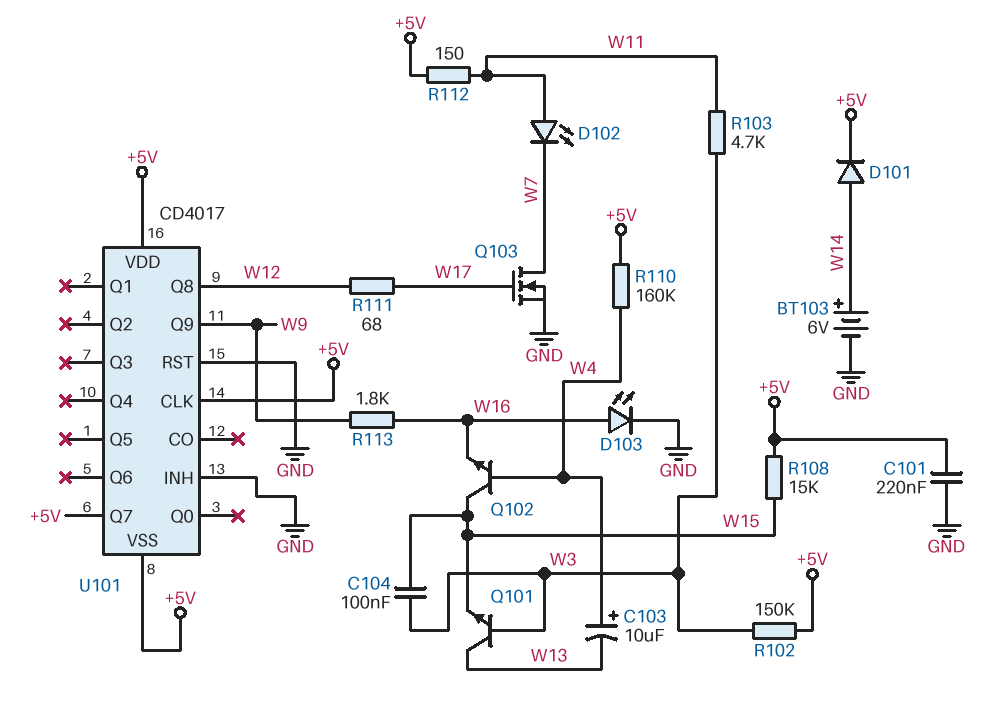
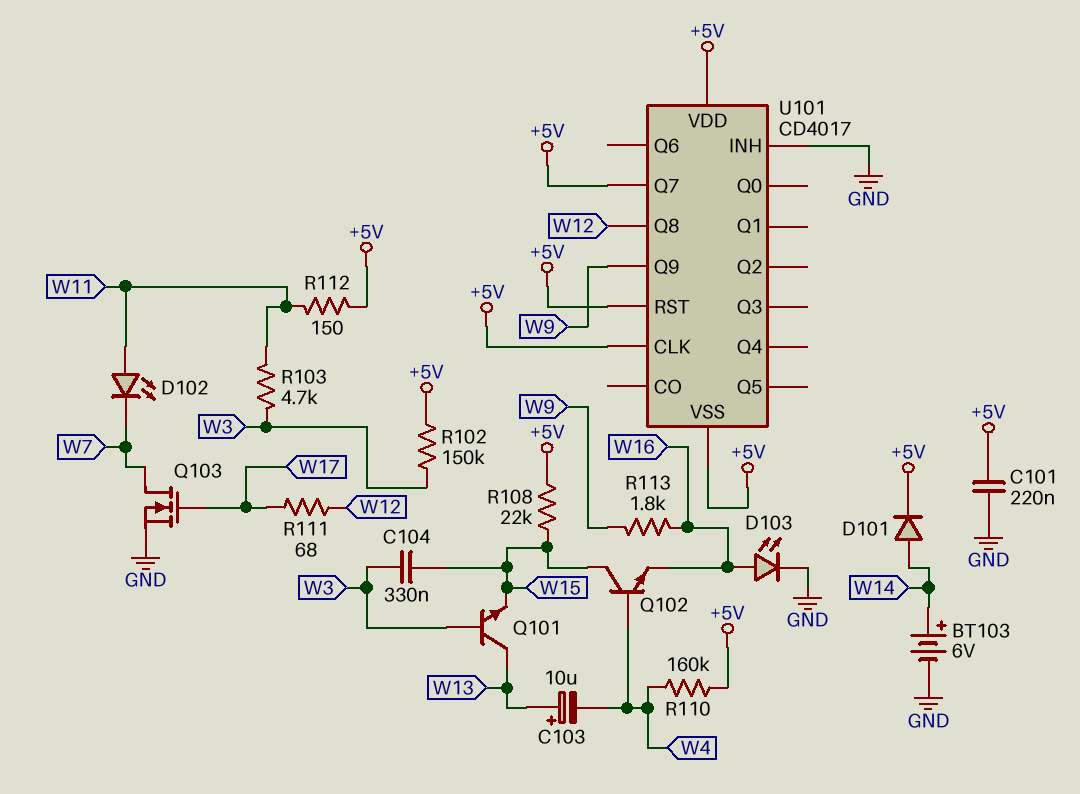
C103: 10uF (plus W4, minus W13) -> 10uF (plus W13, minus W4)
C104: 100nF (W3, W15) -> 330nF (W3, W15)
R108: 15k (+5V, W15) -> 22k (+5V, W15)
U101 pin RST: GND -> +5V

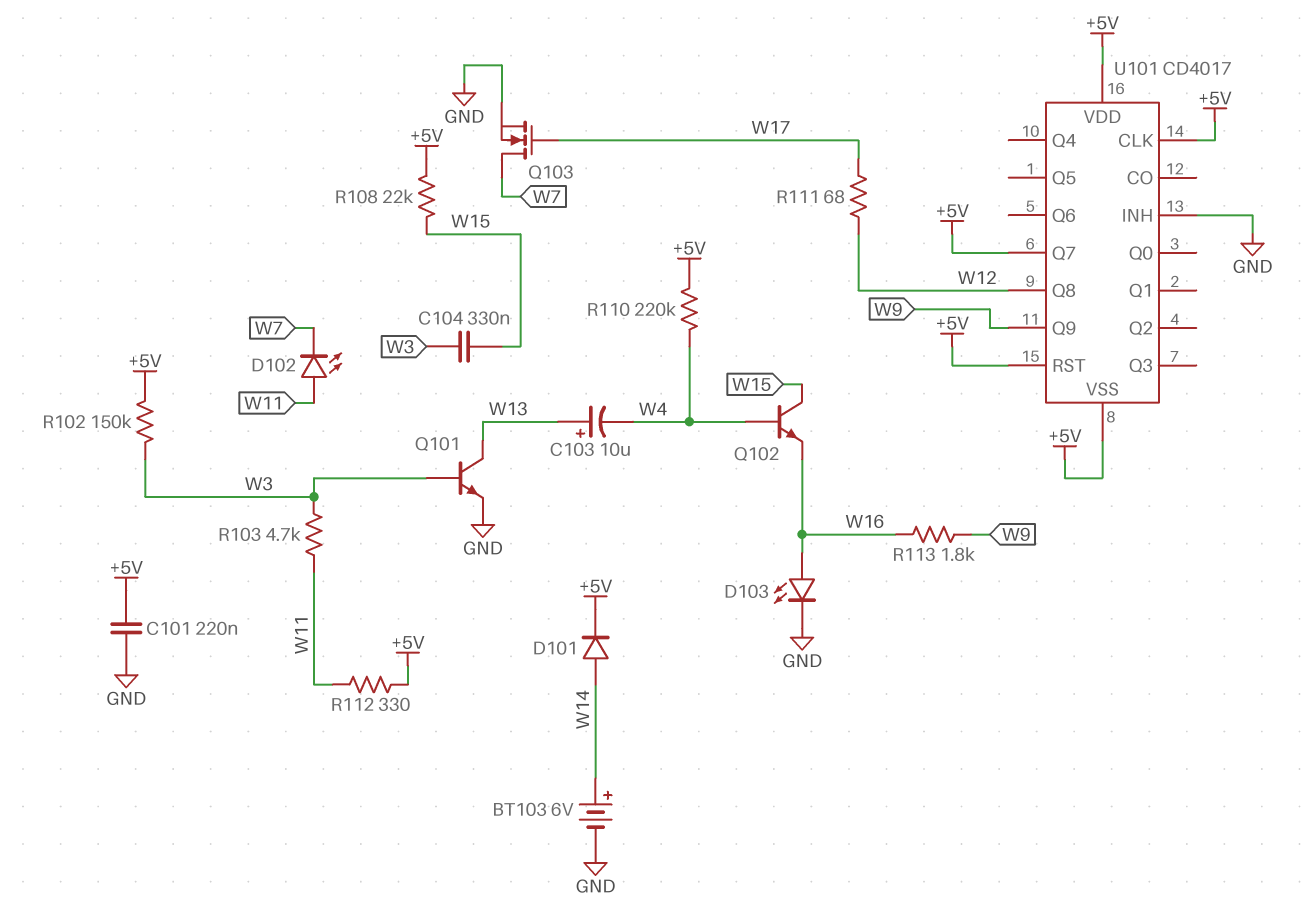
Q101: NPN (B W3, C W13, E W15) -> NPN (B W3, C W13, E GND)
R110: 160k (+5V, W4) -> 220k (+5V, W4)
R112: 150 (+5V, W11) -> 330 (+5V, W11)

